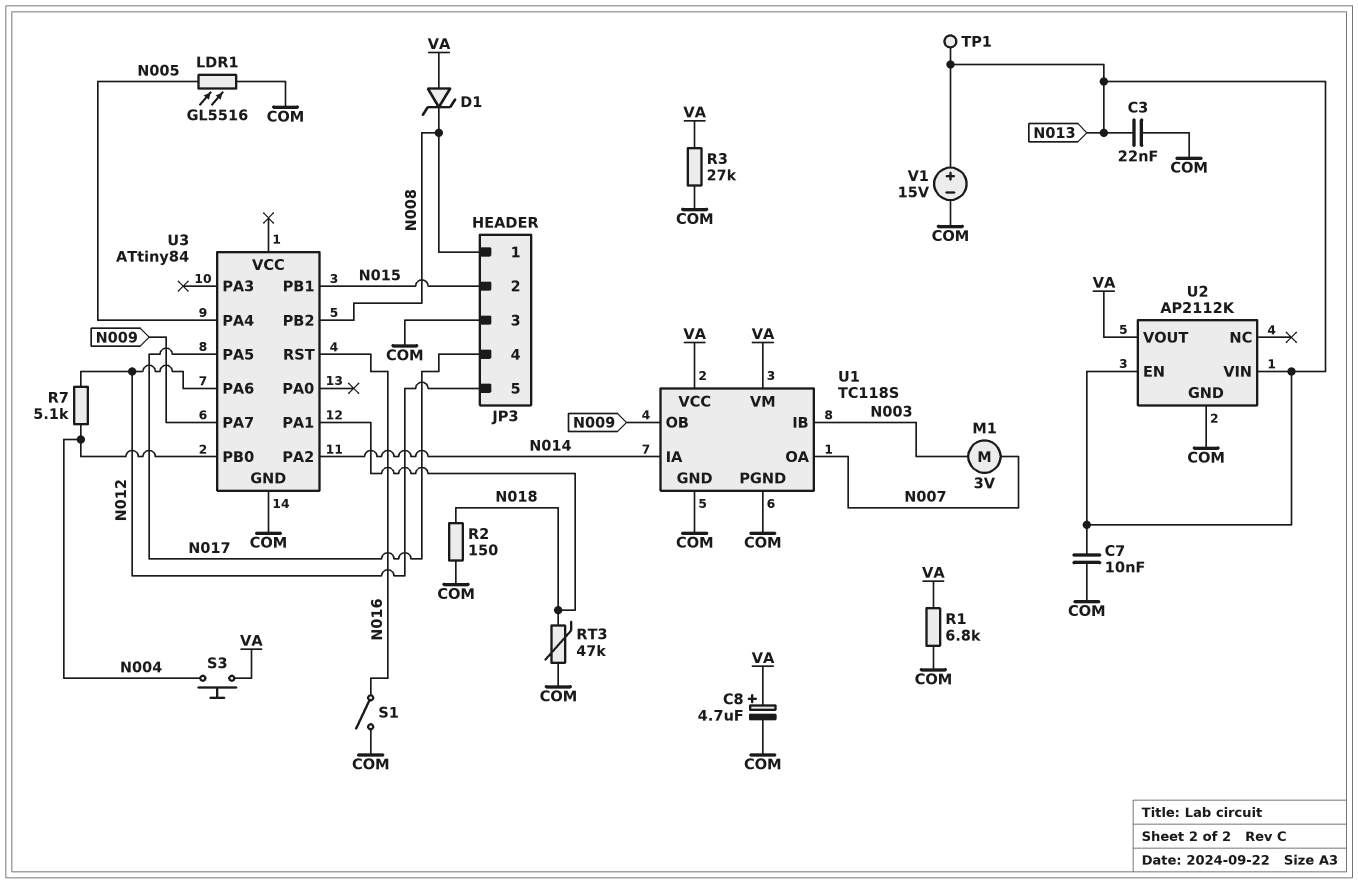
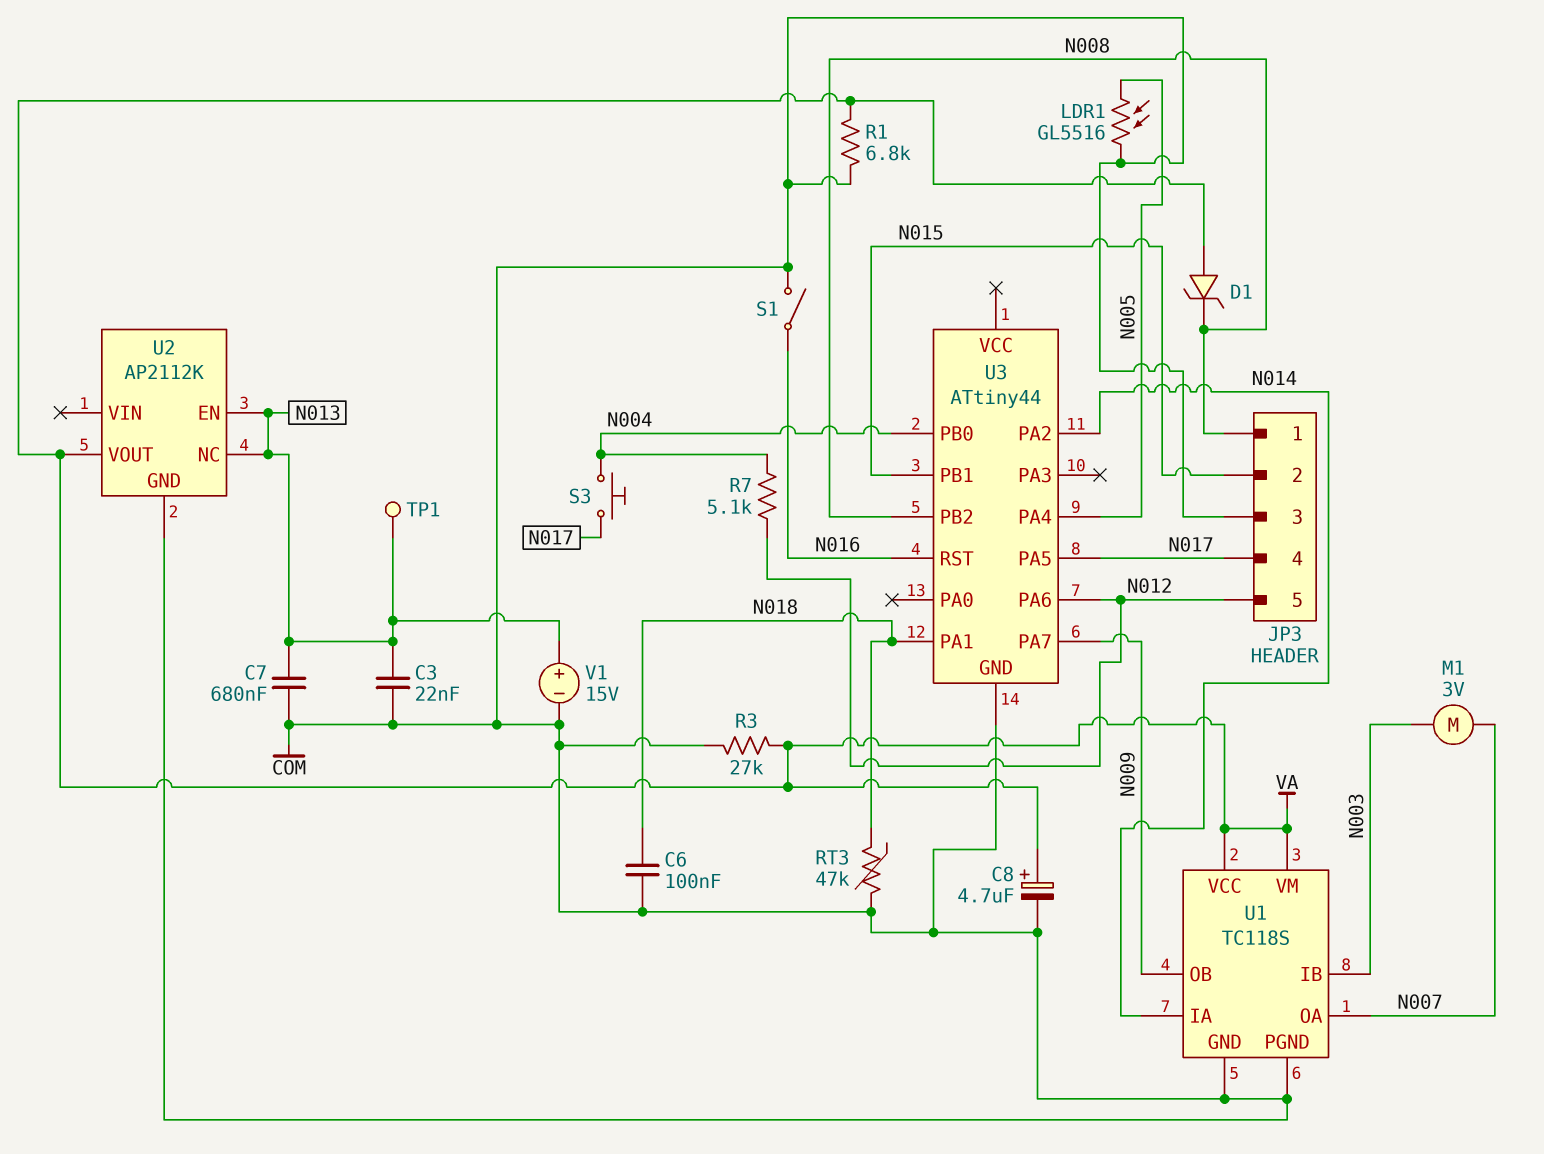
C6: none -> 100nF (COM, N018)
C7: 10nF (COM, N013) -> 680nF (COM, N013)
R2: 150 (COM, N018) -> none
S3: button (N004, VA) -> button (N004, N017)
U2 pin NC: none -> N013
U2 pin VIN: N013 -> none
U3: ATtiny84 -> ATtiny44

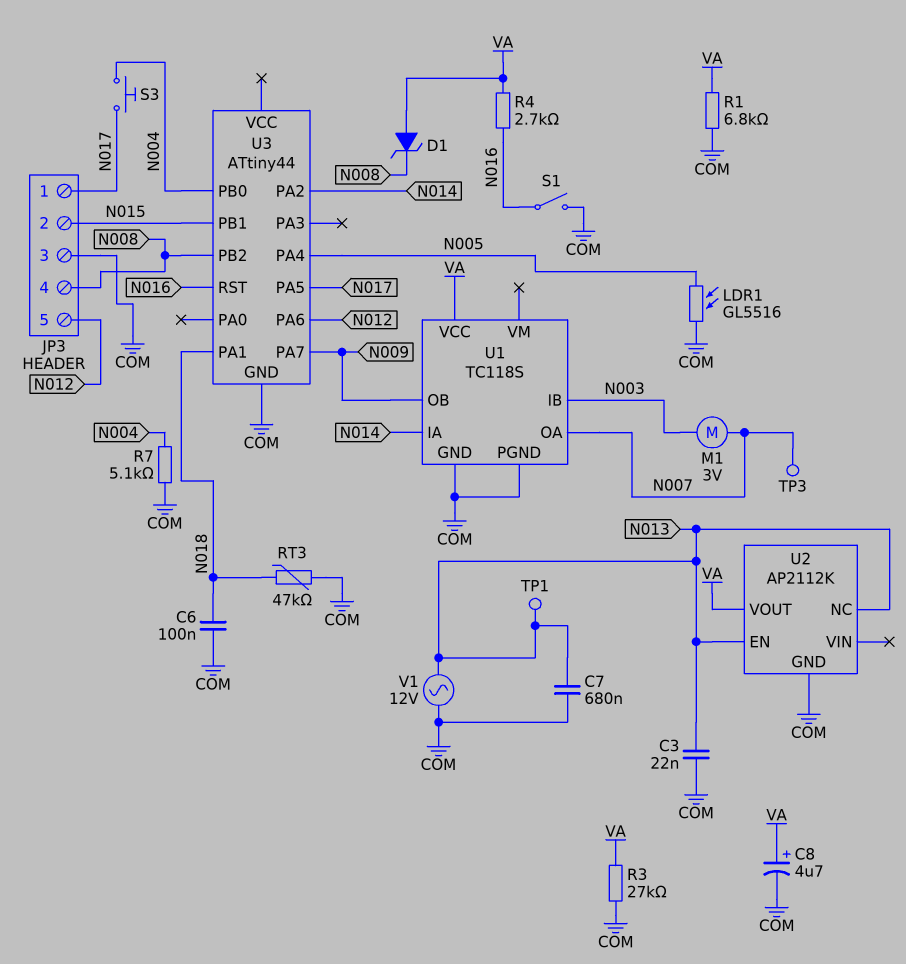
JP3 pin 1: N008 -> N017
JP3 pin 4: N017 -> N008
R4: none -> 2.7k (N016, VA)
R7: 5.1k (N004, N012) -> 5.1k (COM, N004)
TP3: none -> test point (N007)
U1 pin VM: VA -> none
V1: 15V (plus N013, minus COM) -> AC 12V (COM, N013)

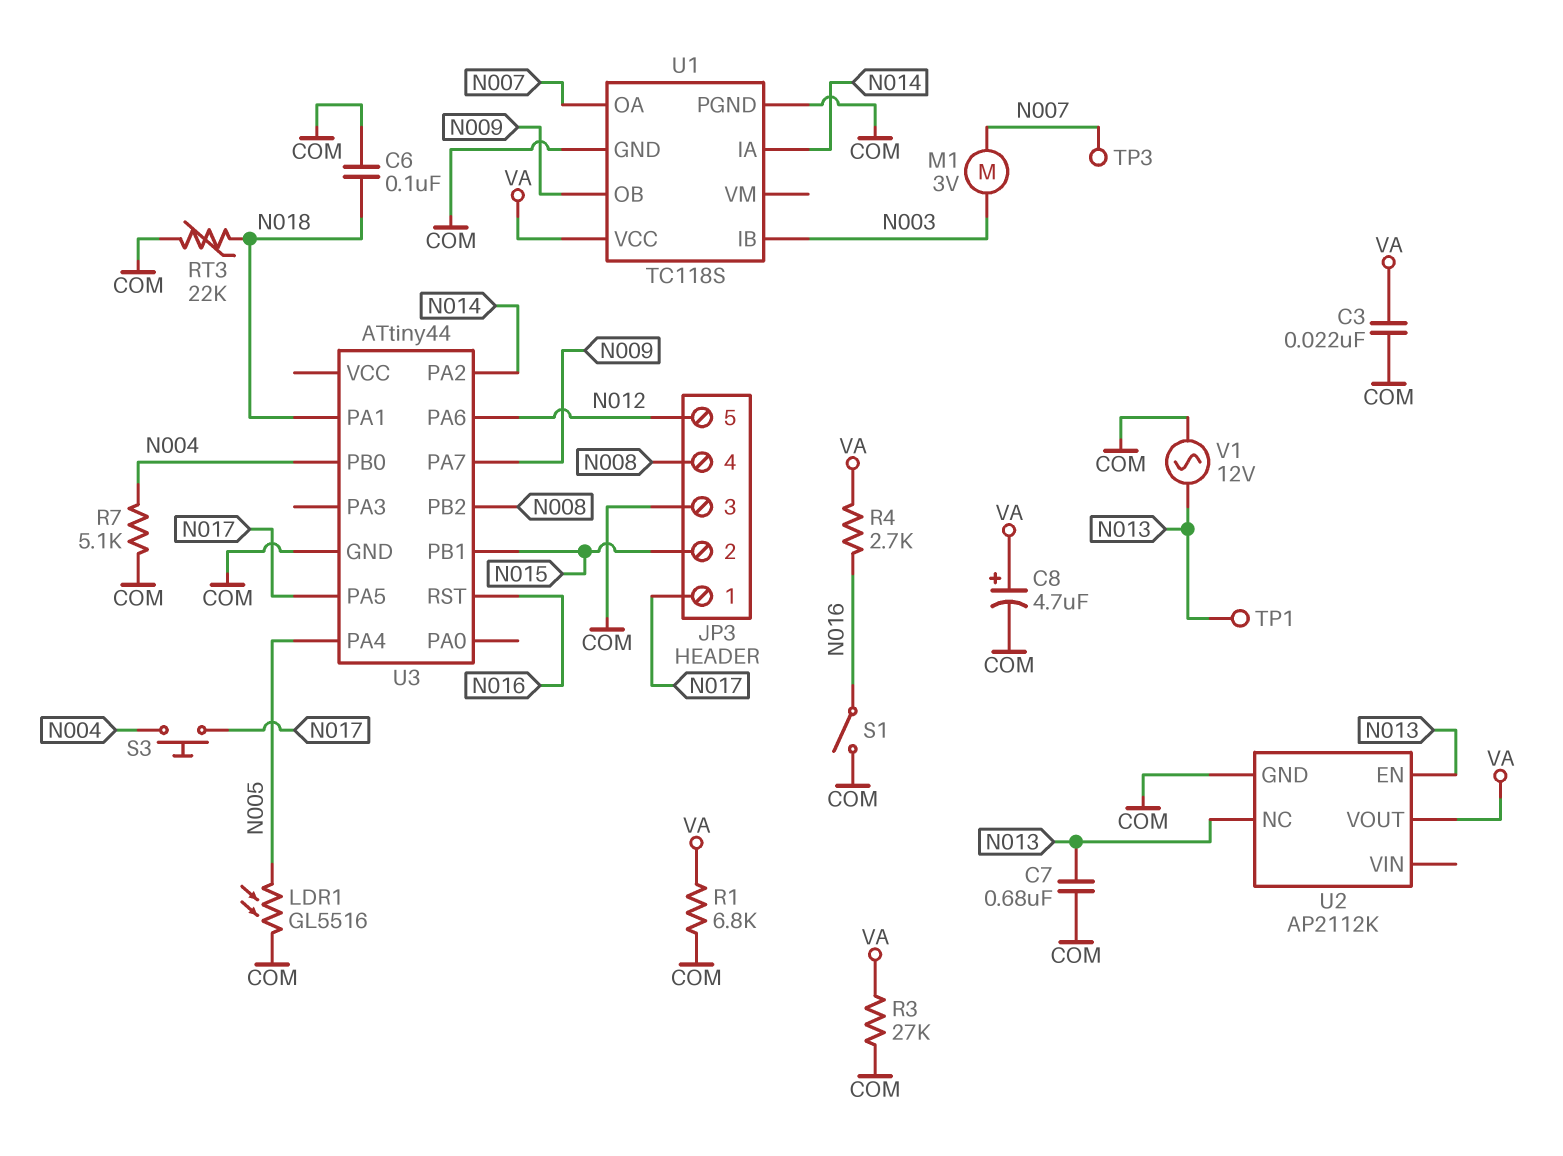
C3: 22nF (COM, N013) -> 22nF (COM, VA)
D1: zener (A VA, K N008) -> none
RT3: 47k (COM, N018) -> 22k (COM, N018)

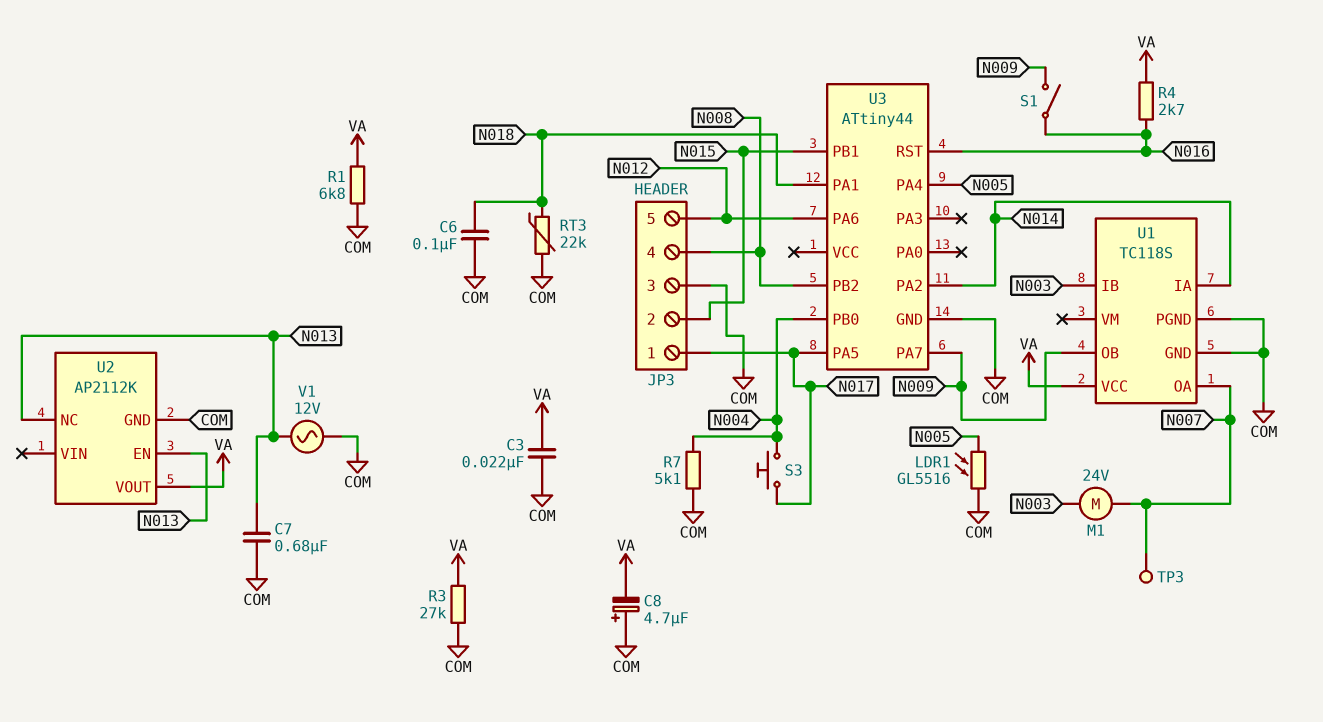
C8: 4.7uF (plus VA, minus COM) -> 4.7uF (plus COM, minus VA)
M1: motor 3V (N003, N007) -> motor 24V (N003, N007)
S1: switch (COM, N016) -> switch (N009, N016)
TP1: test point (N013) -> none

